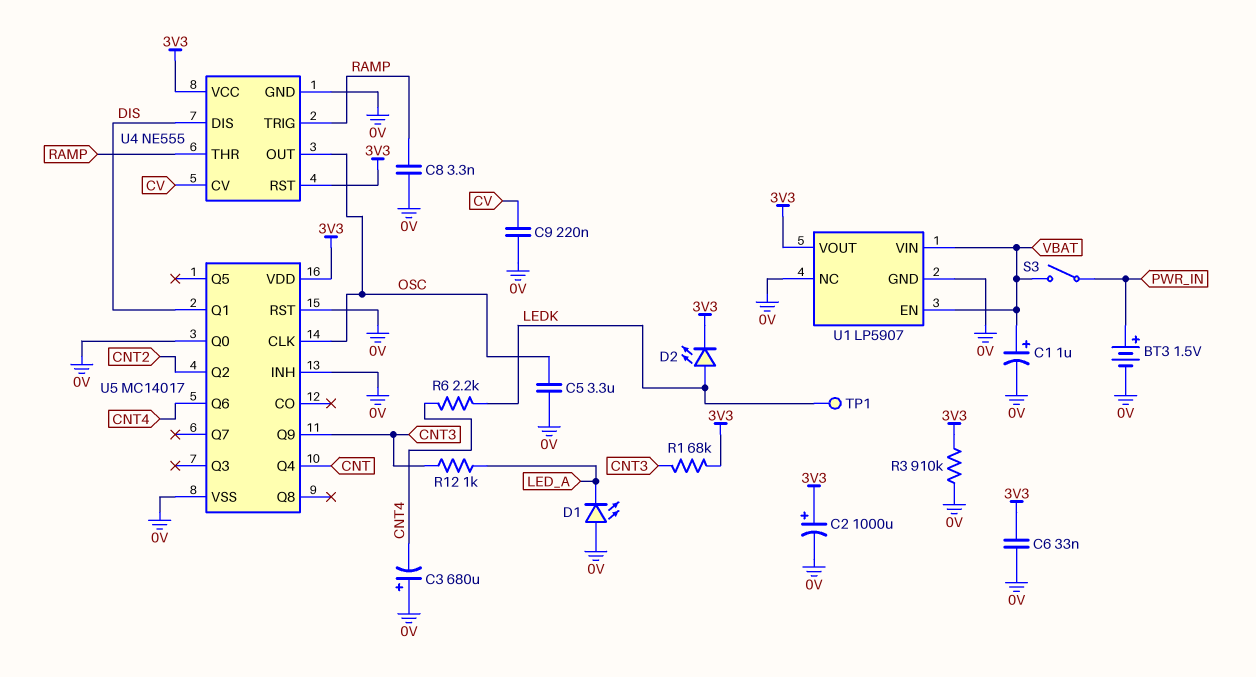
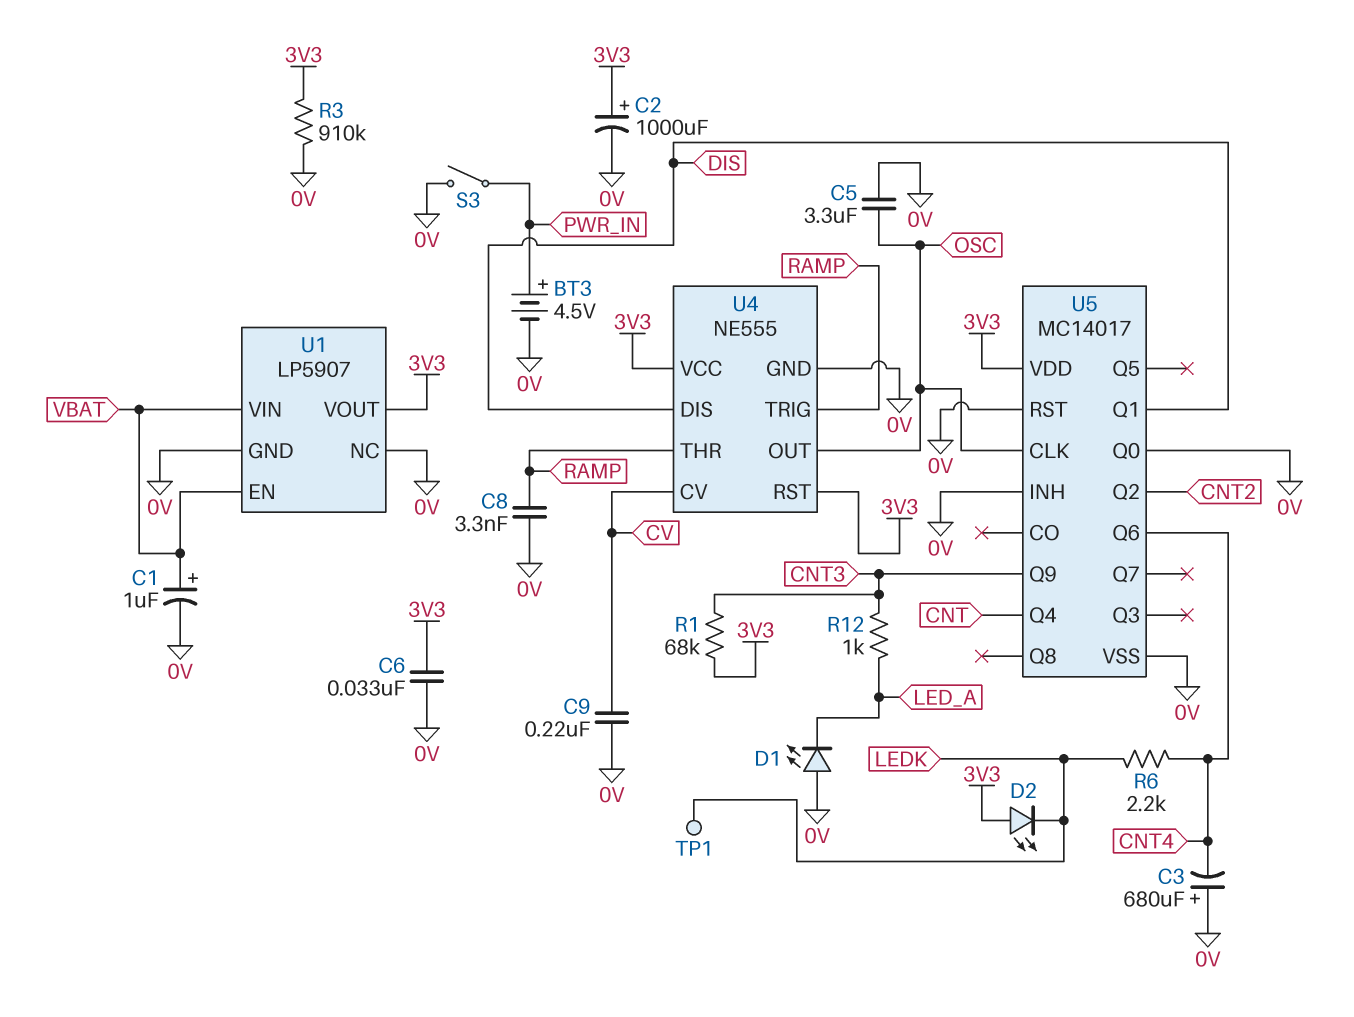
BT3: 1.5V (plus PWR_IN, minus 0V) -> 4.5V (plus PWR_IN, minus 0V)
D2: LED (A LEDK, K 3V3) -> LED (A 3V3, K LEDK)
S3: switch (PWR_IN, VBAT) -> switch (0V, PWR_IN)

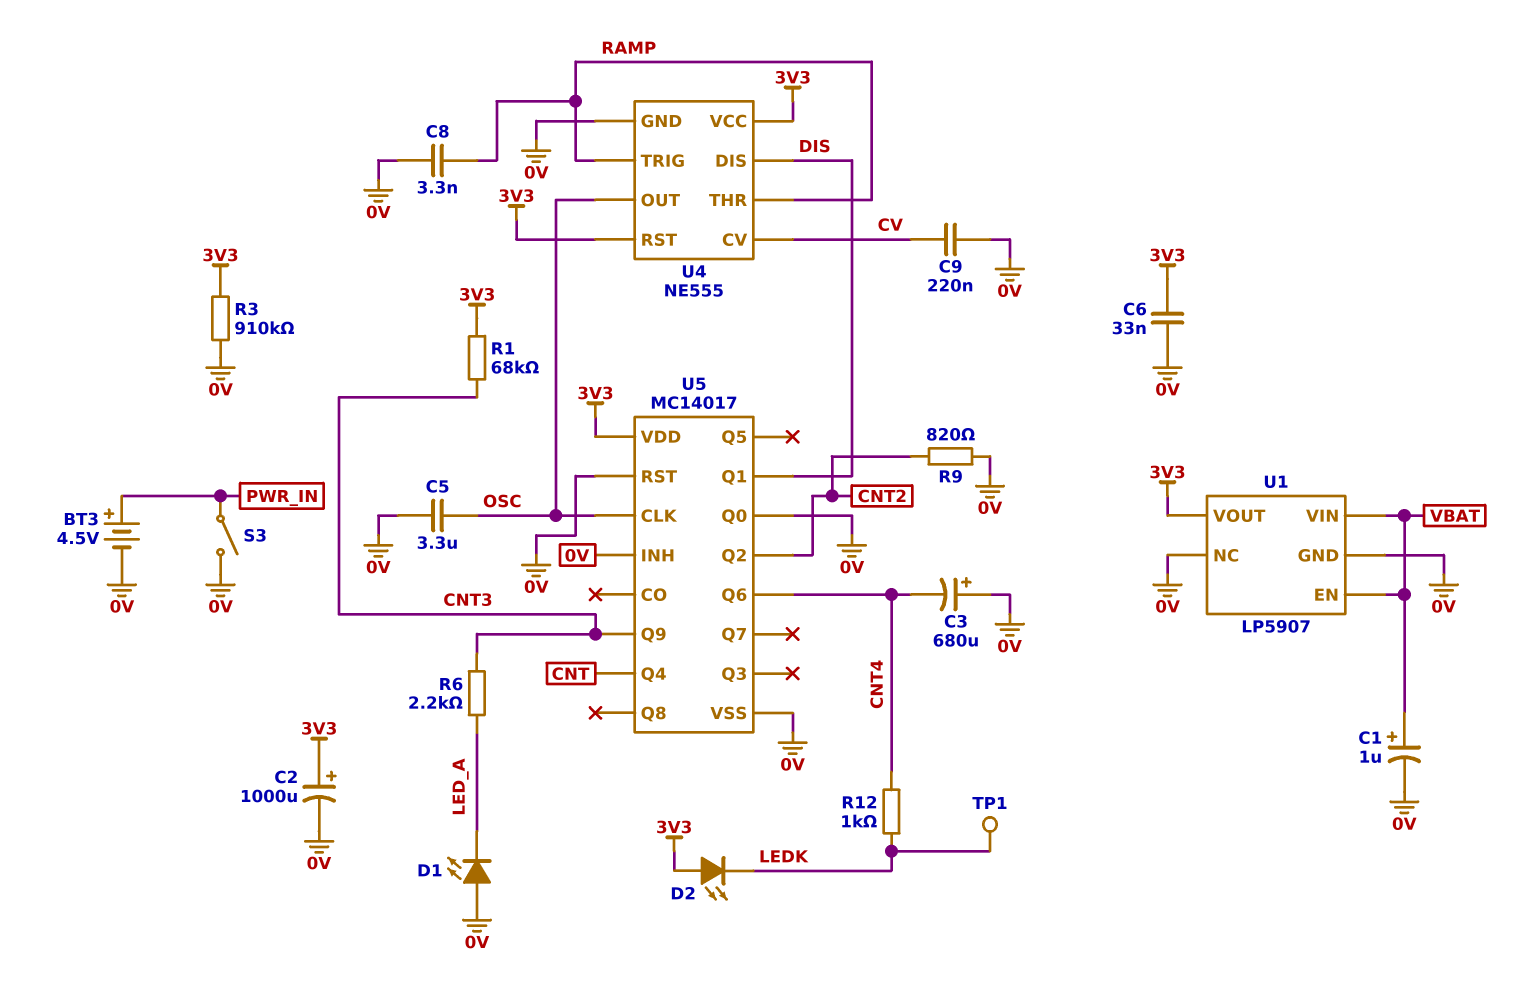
R6: 2.2k (CNT4, LEDK) -> 2.2k (CNT3, LED_A)
R9: none -> 820 (0V, CNT2)
R12: 1k (CNT3, LED_A) -> 1k (CNT4, LEDK)

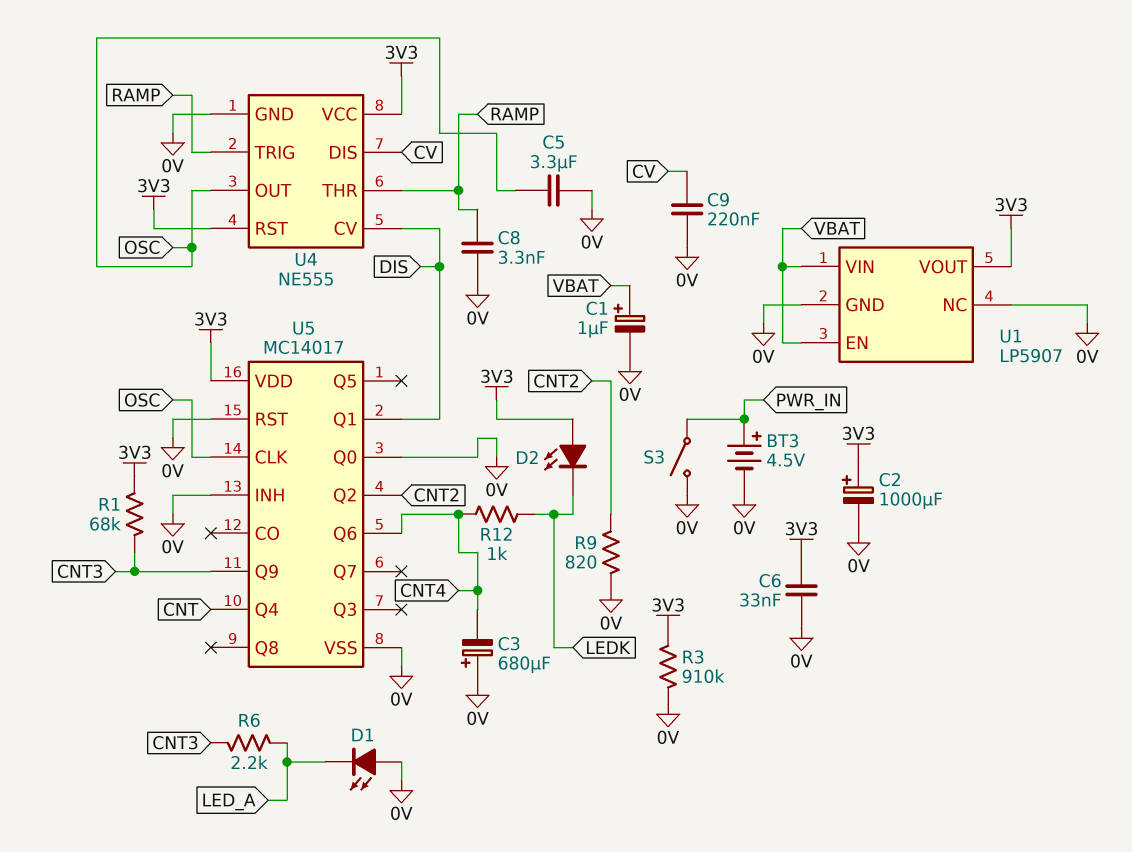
TP1: test point (LEDK) -> none
U4 pin CV: CV -> DIS
U4 pin DIS: DIS -> CV

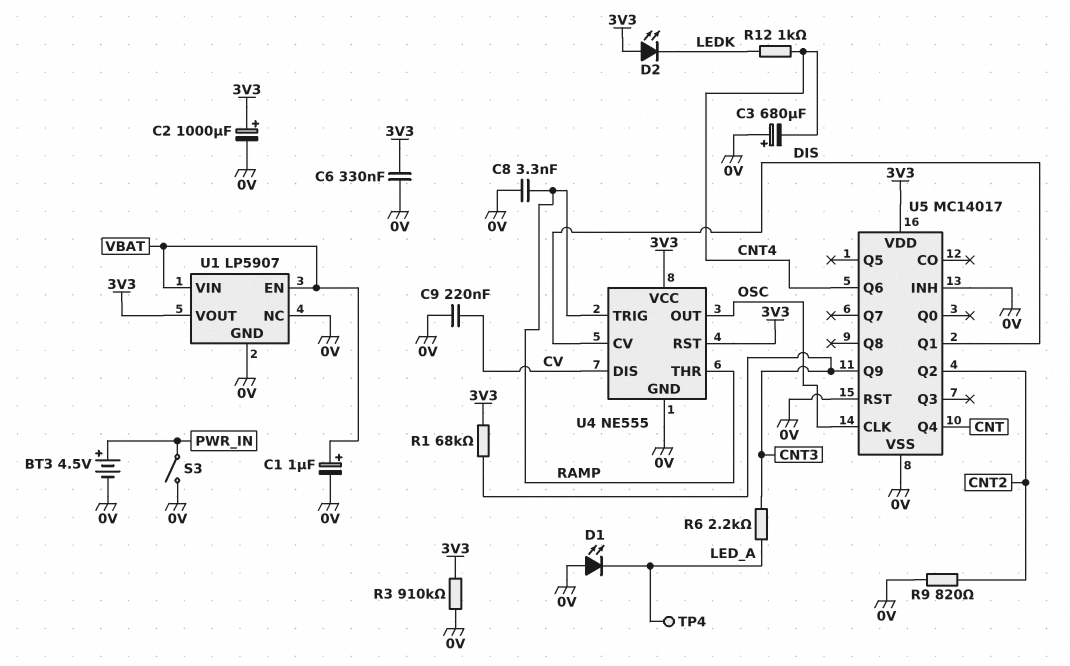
C5: 3.3uF (0V, OSC) -> none
C6: 33nF (0V, 3V3) -> 330nF (0V, 3V3)
TP4: none -> test point (LED_A)
U5 pin Q0: 0V -> none

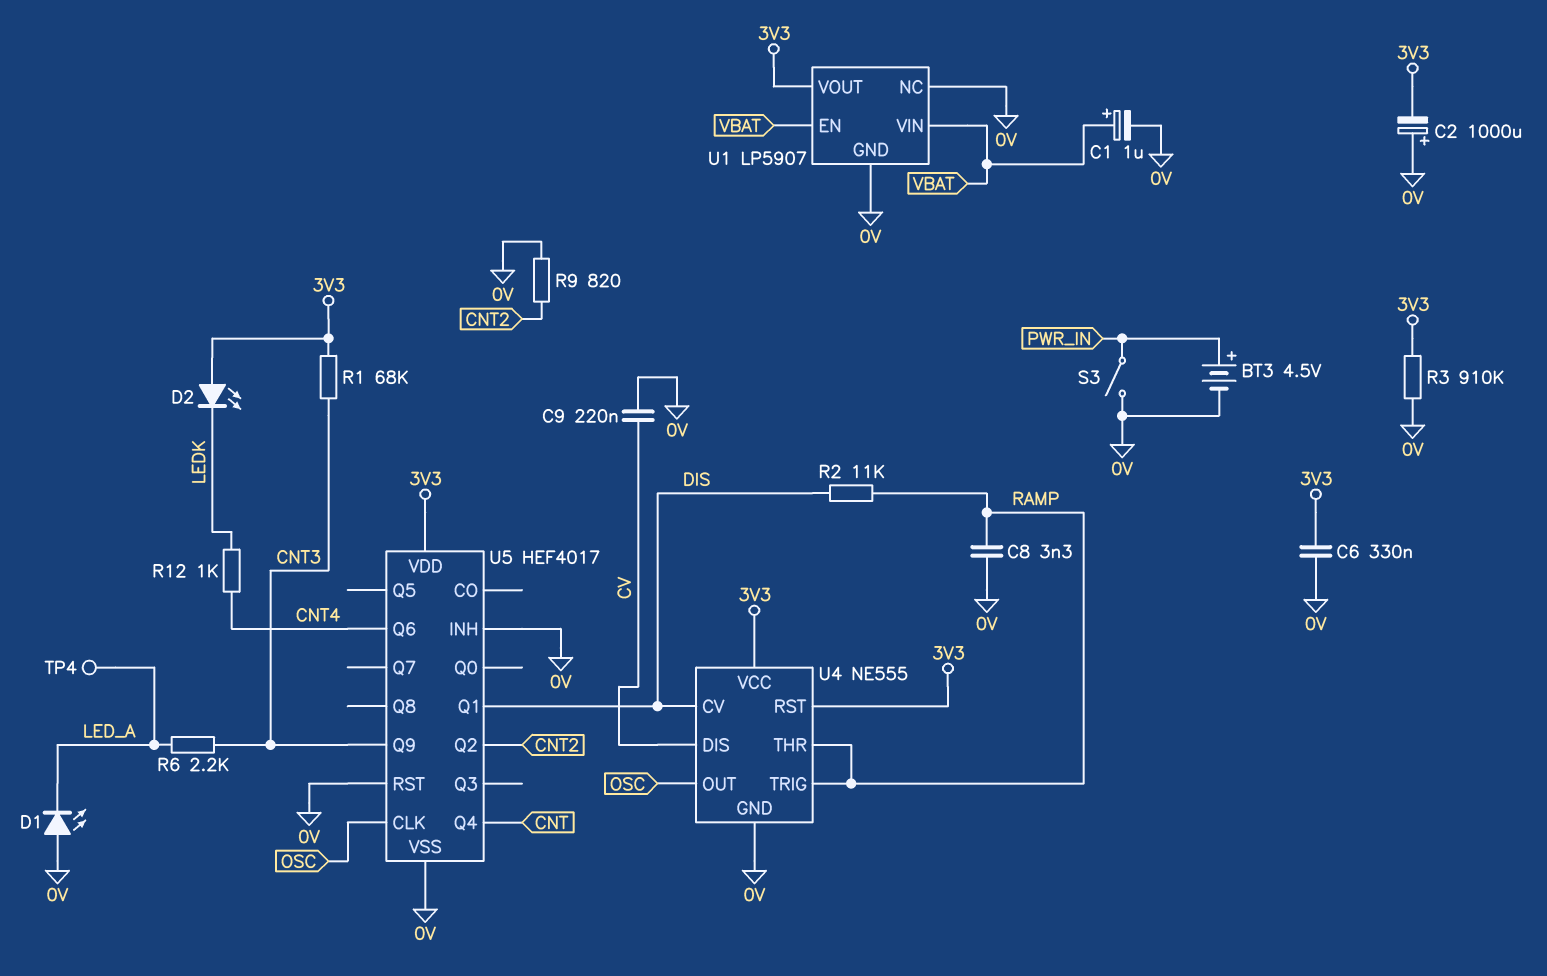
C2: 1000uF (plus 3V3, minus 0V) -> 1000uF (plus 0V, minus 3V3)
C3: 680uF (plus 0V, minus CNT4) -> none
R2: none -> 11k (DIS, RAMP)
U5: MC14017 -> HEF4017

